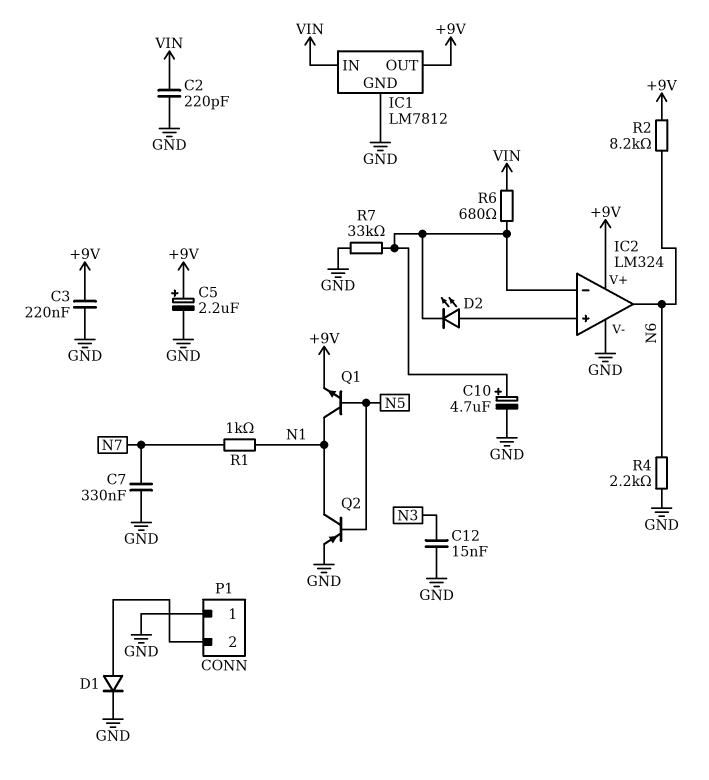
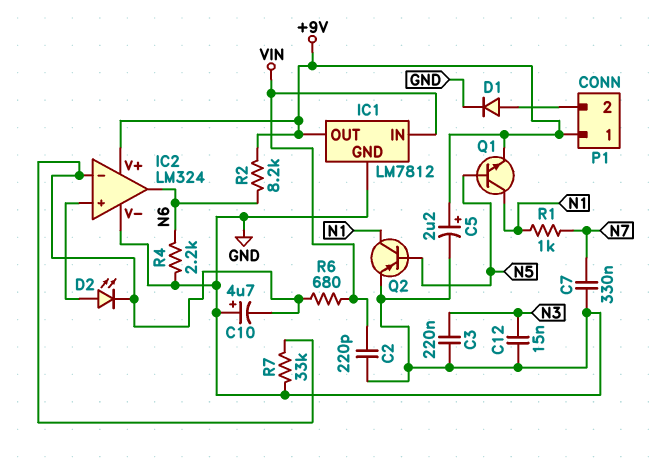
C3: 220nF (+9V, GND) -> 220nF (GND, N3)
C10: 4.7uF (plus IC2/in-, minus GND) -> 4.7uF (plus GND, minus IC2/in-)
P1 pin 1: GND -> +9V

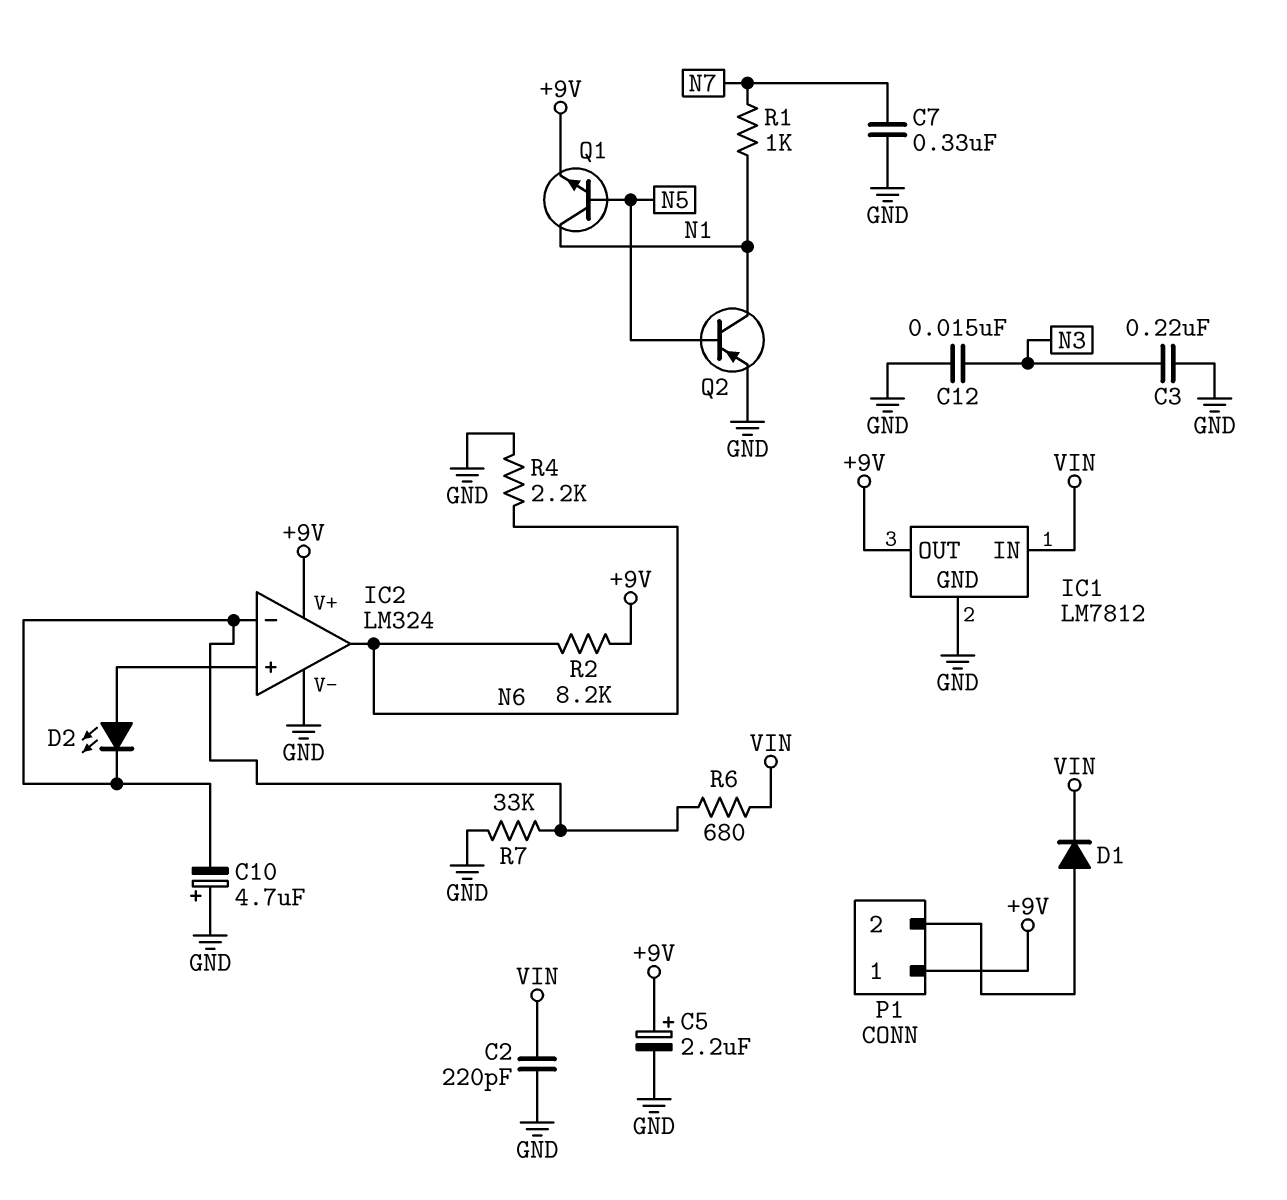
D1: diode (A P1/2, K GND) -> diode (A P1/2, K VIN)

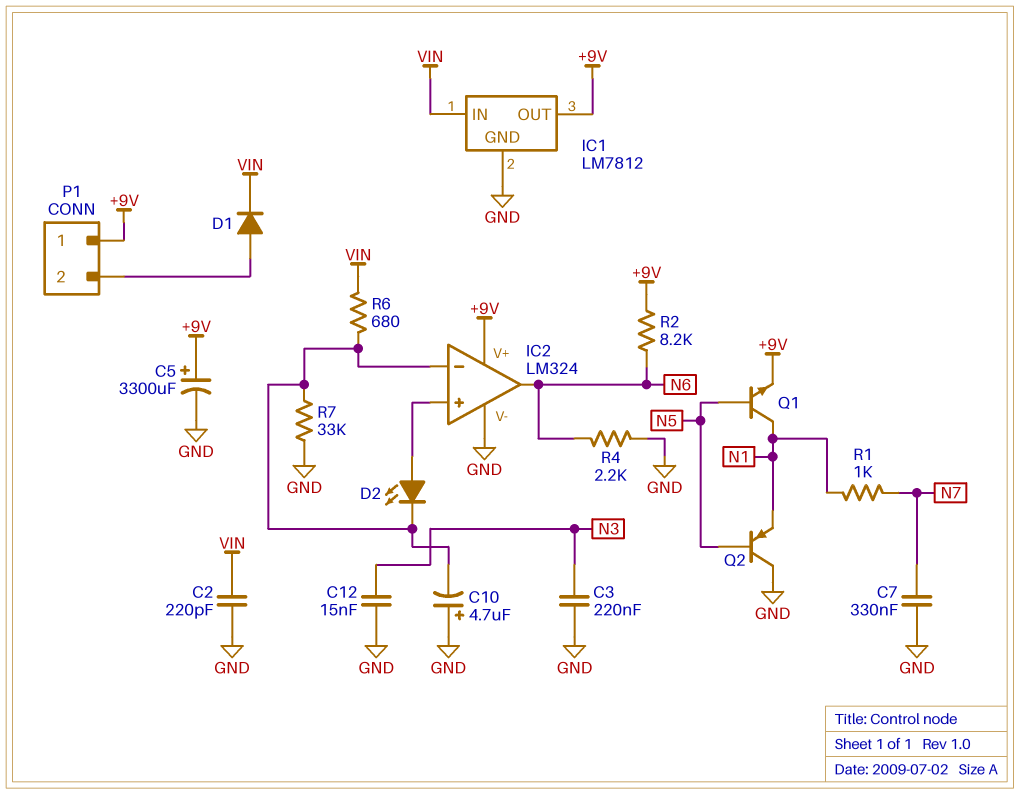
C5: 2.2uF (plus +9V, minus GND) -> 3300uF (plus +9V, minus GND)
Q2: PNP (B N5, C N1, E GND) -> PNP (B N5, C GND, E N1)

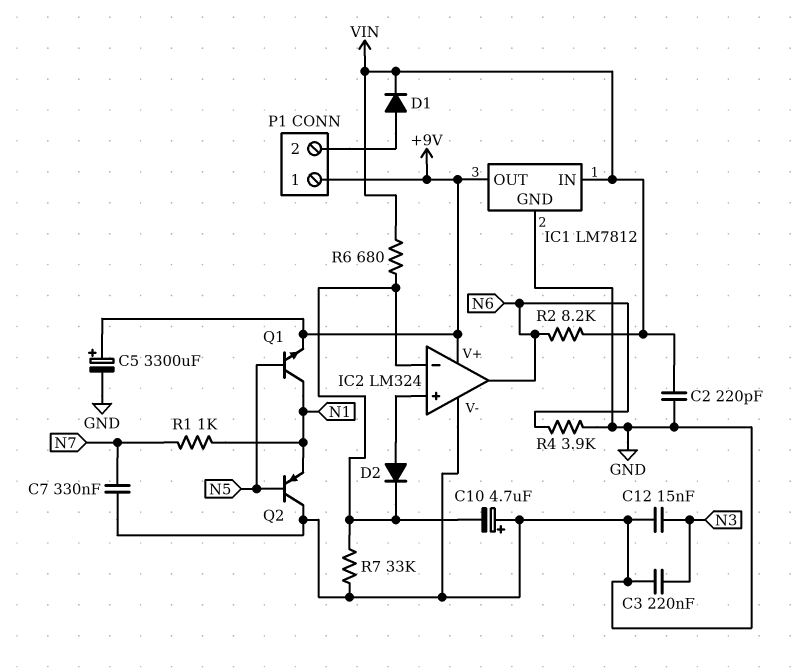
D2: LED (A IC2/in+, K IC2/in-) -> diode (A IC2/in+, K IC2/in-)
R2: 8.2k (+9V, N6) -> 8.2k (N6, VIN)
R4: 2.2k (GND, N6) -> 3.9k (GND, N6)

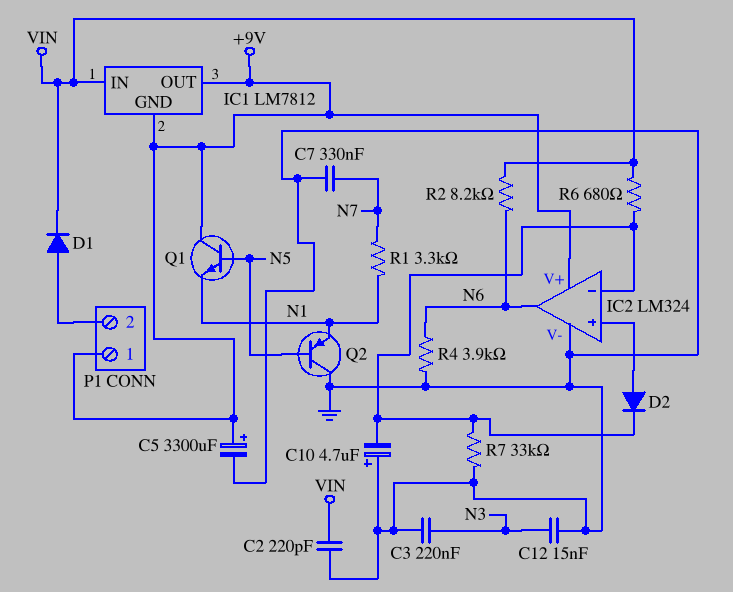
IC1 pin GND: GND -> +9V
Q1: NPN (B N5, C N1, E +9V) -> NPN (B N5, C +9V, E N1)
R1: 1k (N1, N7) -> 3.3k (N1, N7)

